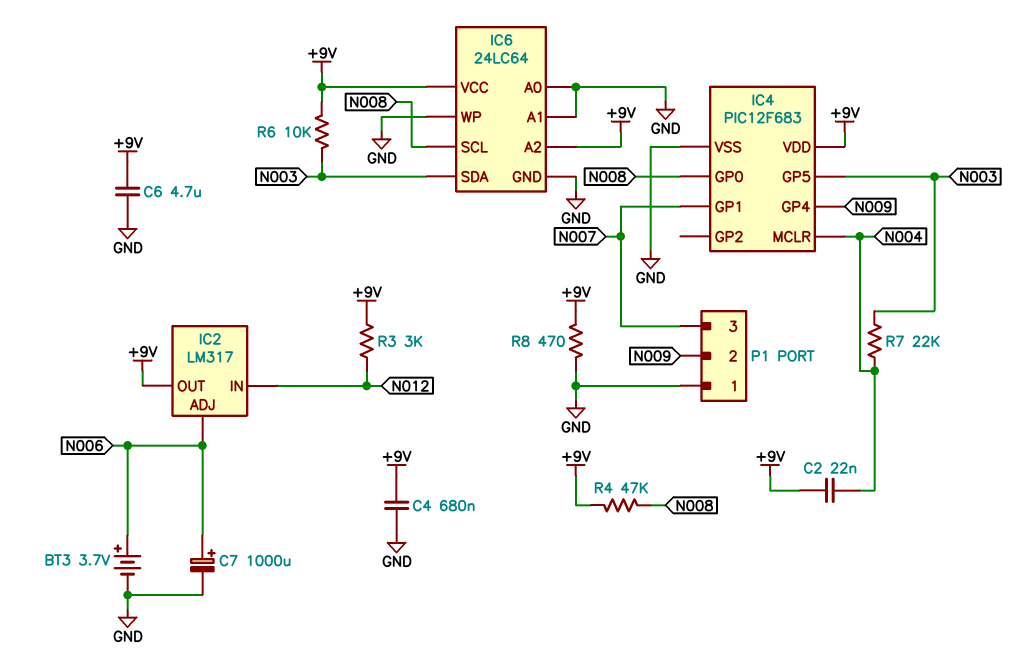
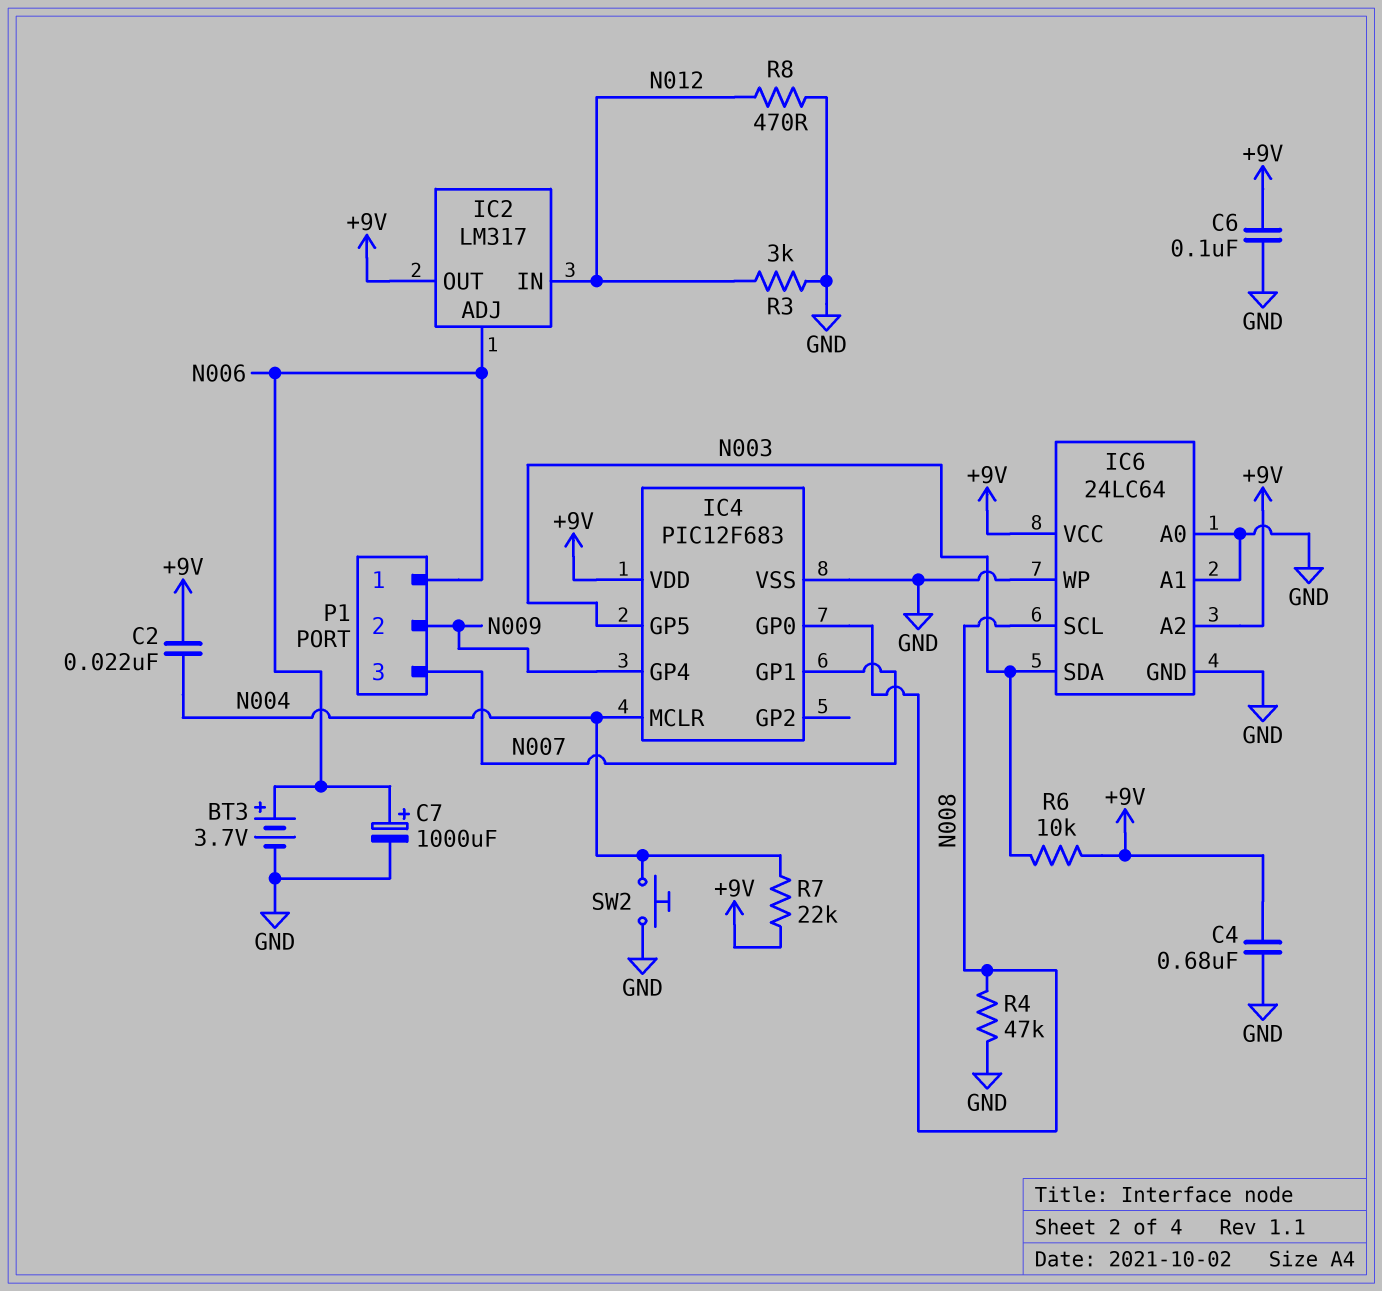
C6: 4.7uF (+9V, GND) -> 100nF (+9V, GND)
P1 pin 1: GND -> N006
R3: 3k (+9V, N012) -> 3k (GND, N012)
R4: 47k (+9V, N008) -> 47k (GND, N008)
R7: 22k (N003, N004) -> 22k (+9V, N004)
R8: 470 (+9V, GND) -> 470 (GND, N012)
SW2: none -> button (GND, N004)

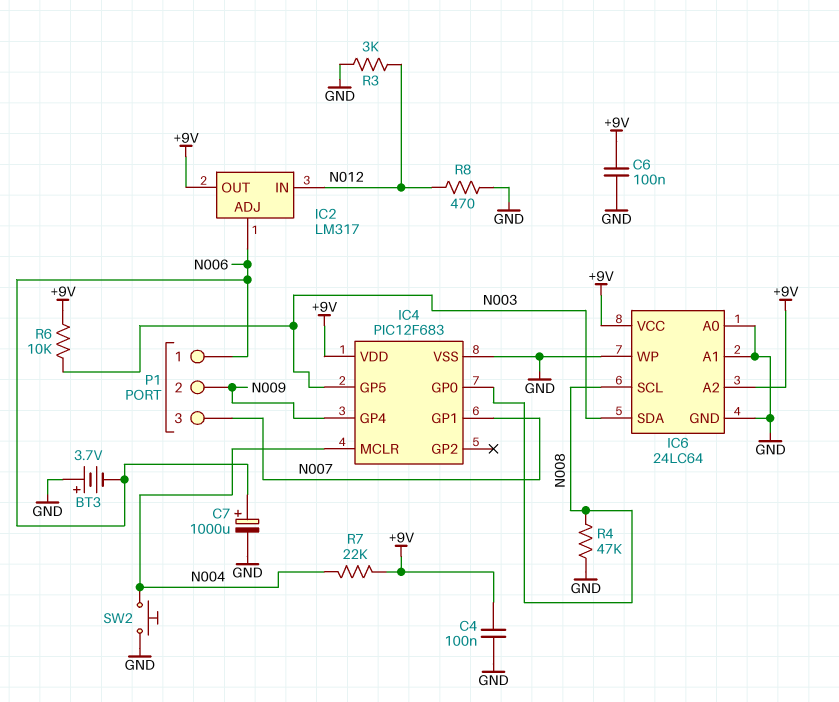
BT3: 3.7V (plus N006, minus GND) -> 3.7V (plus GND, minus N006)
C2: 22nF (+9V, N004) -> none
C4: 680nF (+9V, GND) -> 100nF (+9V, GND)

